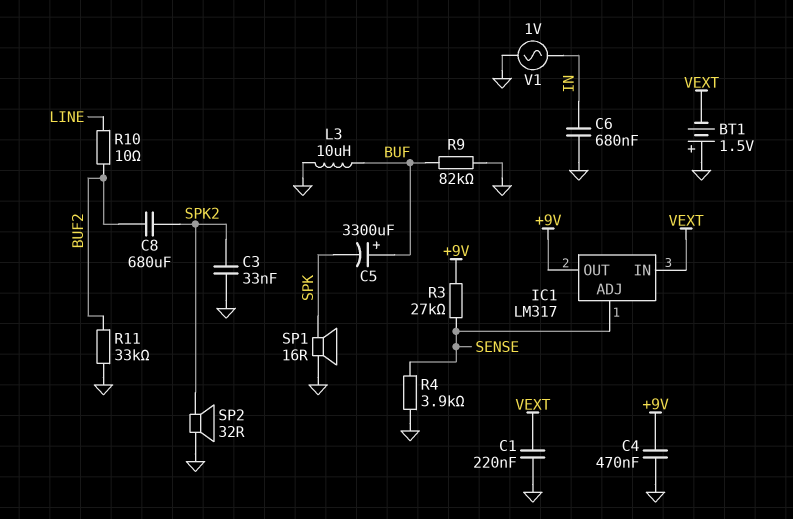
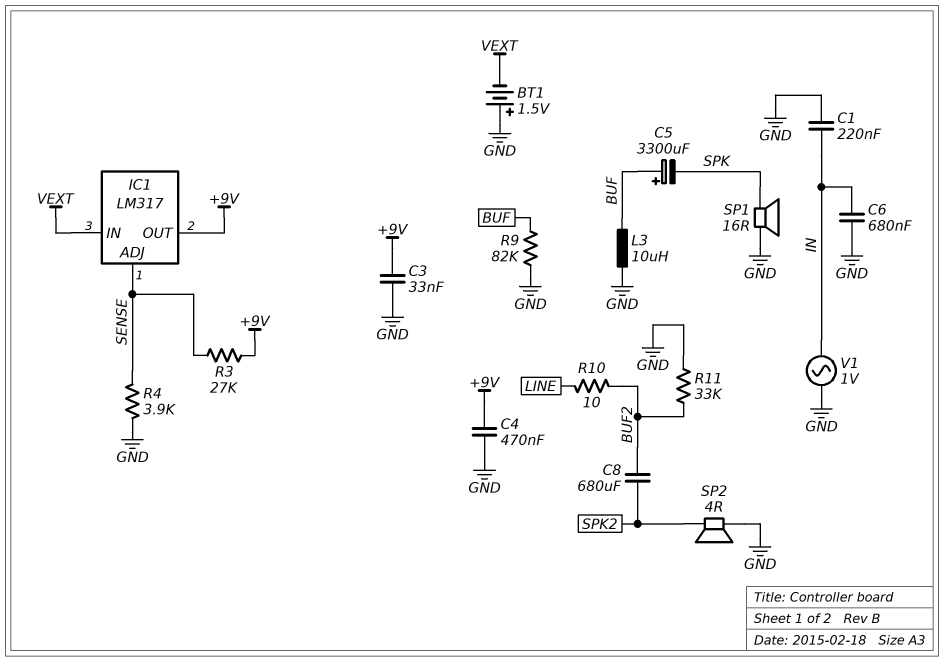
C1: 220nF (GND, VEXT) -> 220nF (GND, IN)
C3: 33nF (GND, SPK2) -> 33nF (+9V, GND)
SP2: speaker 32R (GND, SPK2) -> speaker 4R (GND, SPK2)

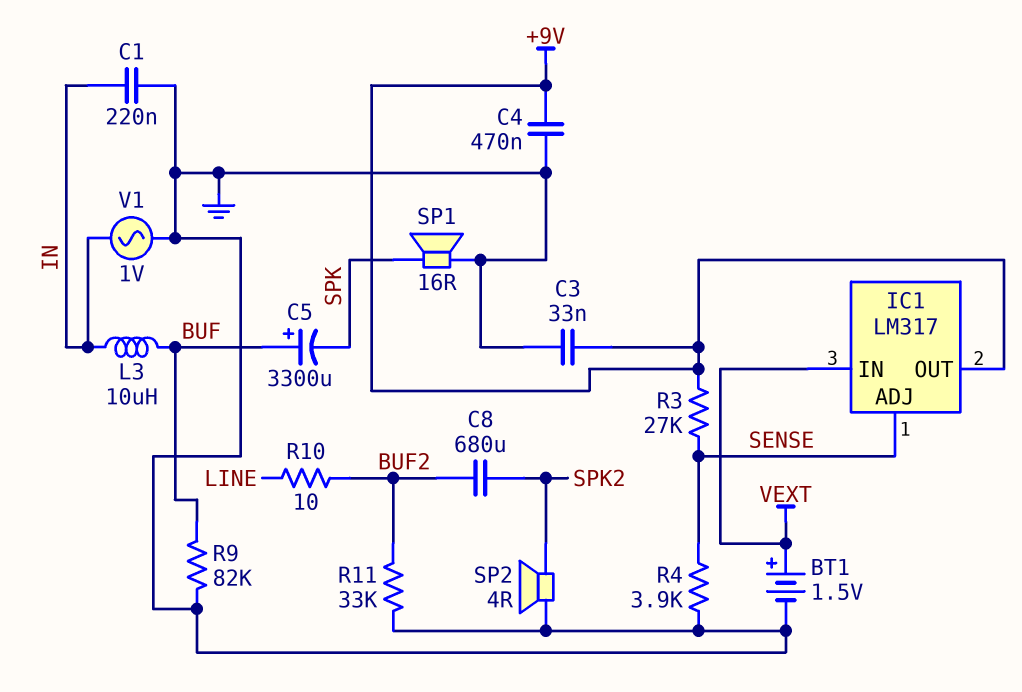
BT1: 1.5V (plus GND, minus VEXT) -> 1.5V (plus VEXT, minus GND)
C6: 680nF (GND, IN) -> none
L3: 10uH (BUF, GND) -> 10uH (BUF, IN)

